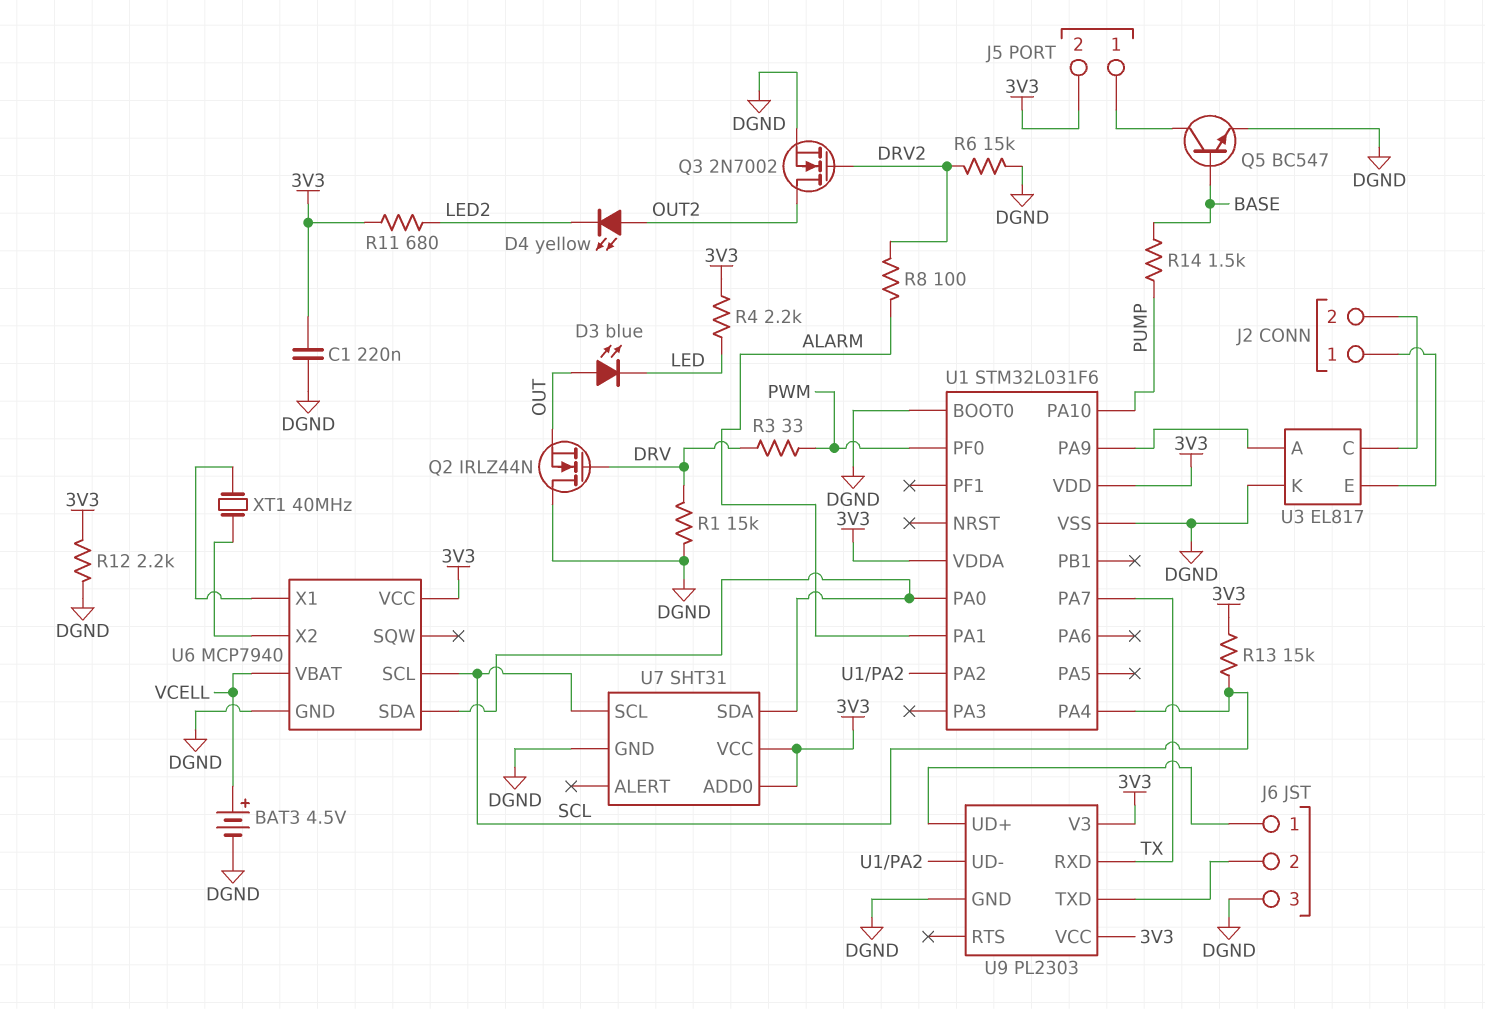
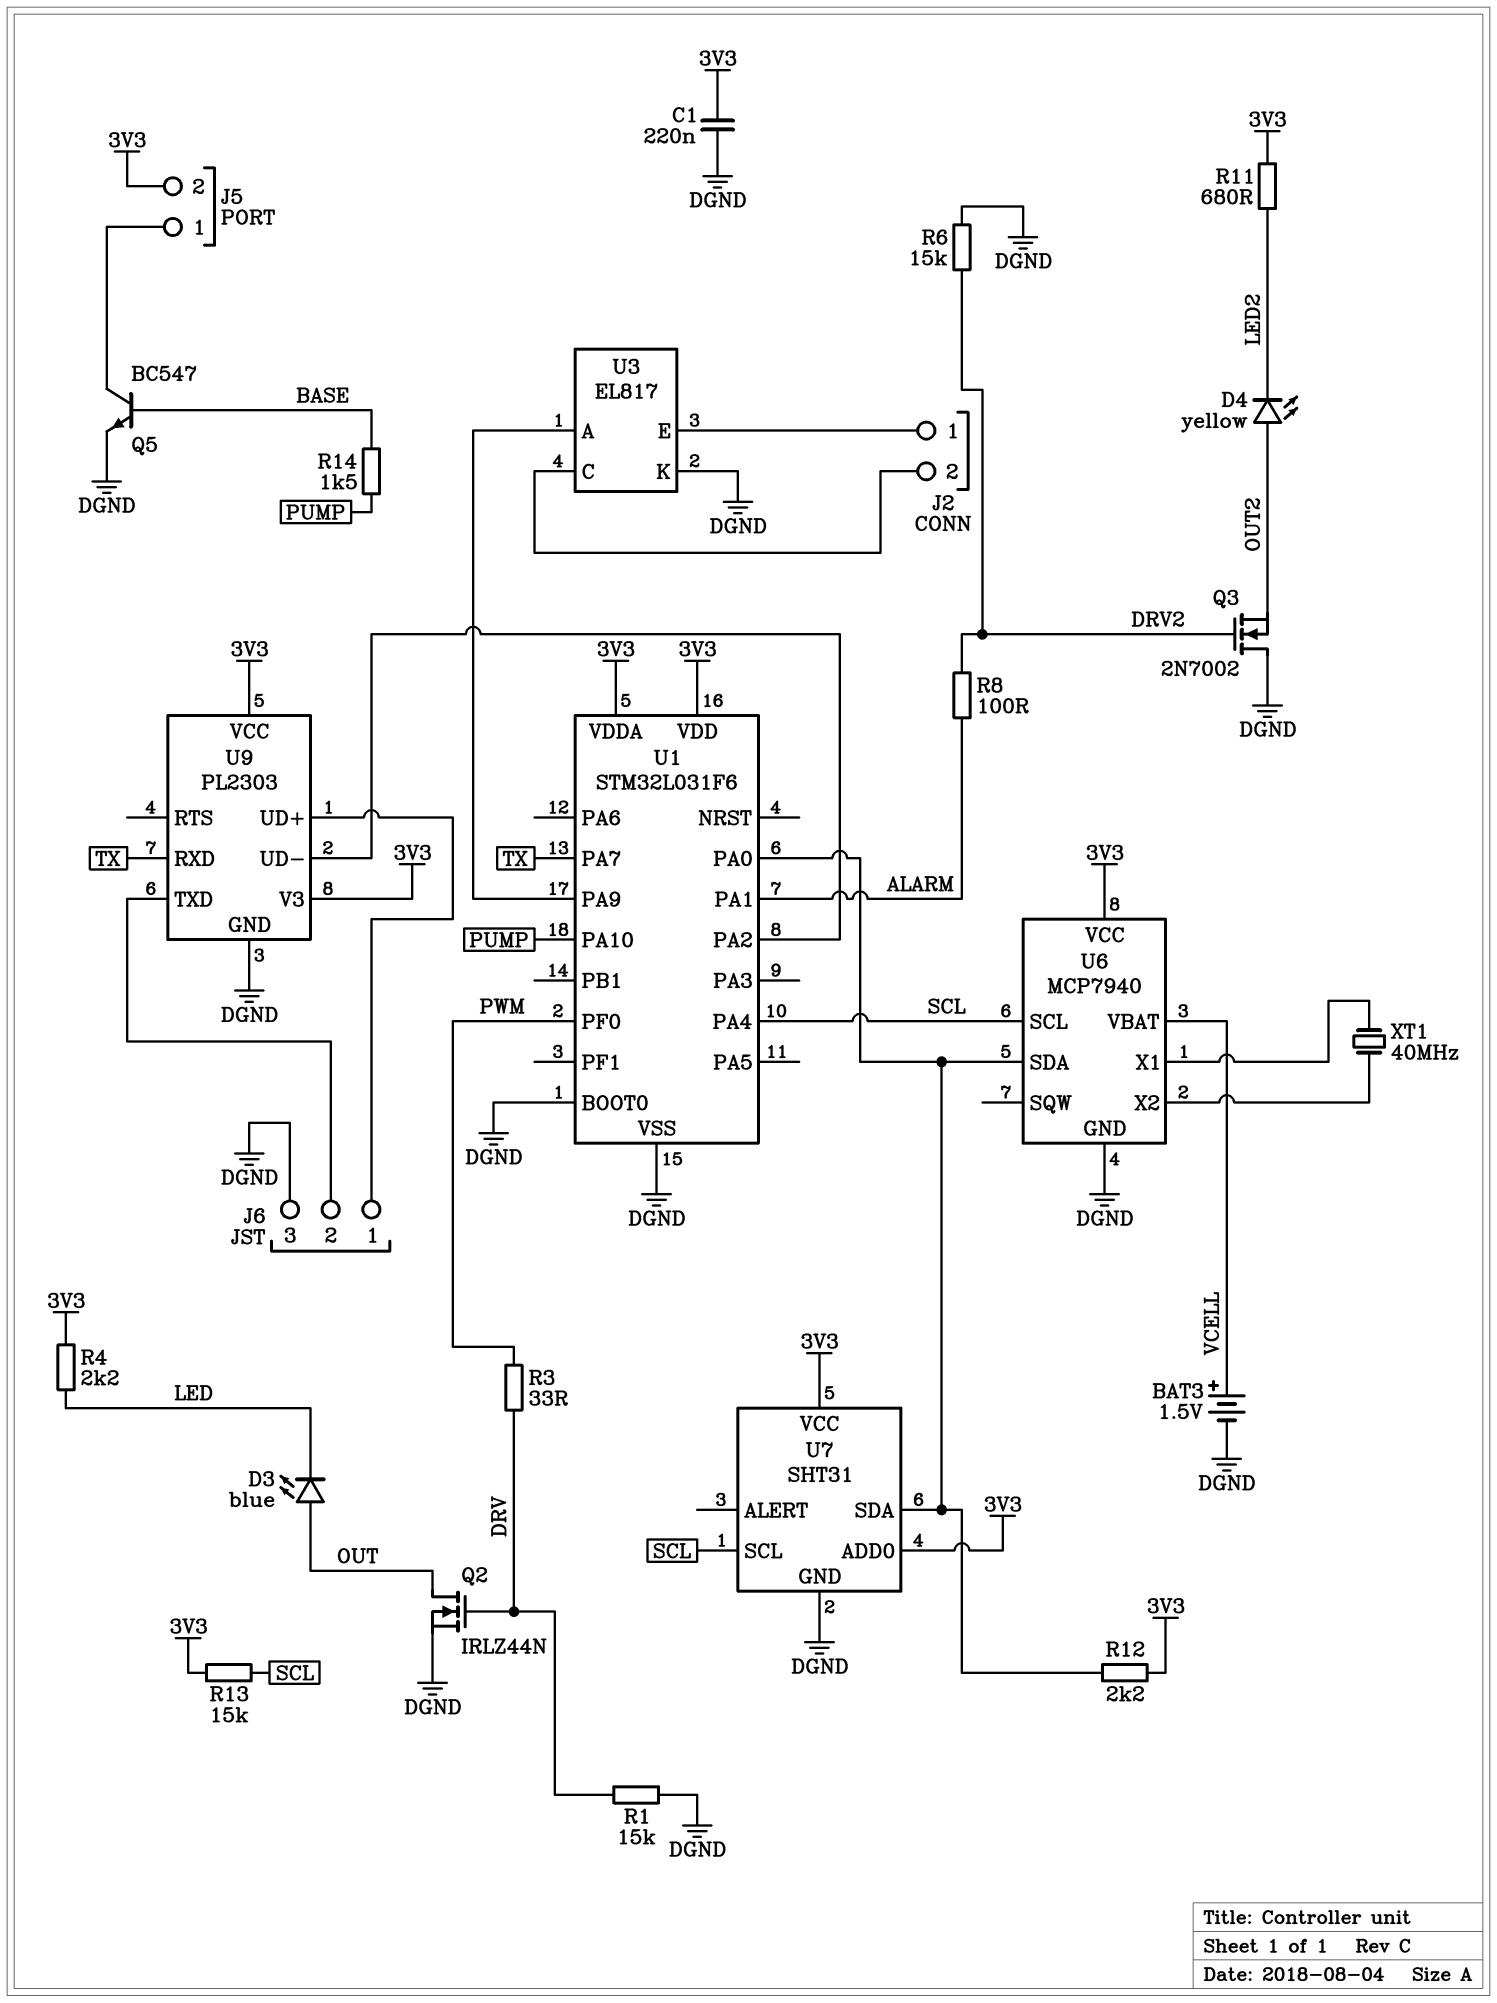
BAT3: 4.5V (plus VCELL, minus DGND) -> 1.5V (plus VCELL, minus DGND)
Q2: NMOS IRLZ44N (G DRV, D DGND, S OUT) -> NMOS IRLZ44N (G DRV, D OUT, S DGND)
Q3: NMOS 2N7002 (G DRV2, D OUT2, S DGND) -> NMOS 2N7002 (G DRV2, D DGND, S OUT2)
R12: 2.2k (3V3, DGND) -> 2.2k (3V3, U1/PA0)

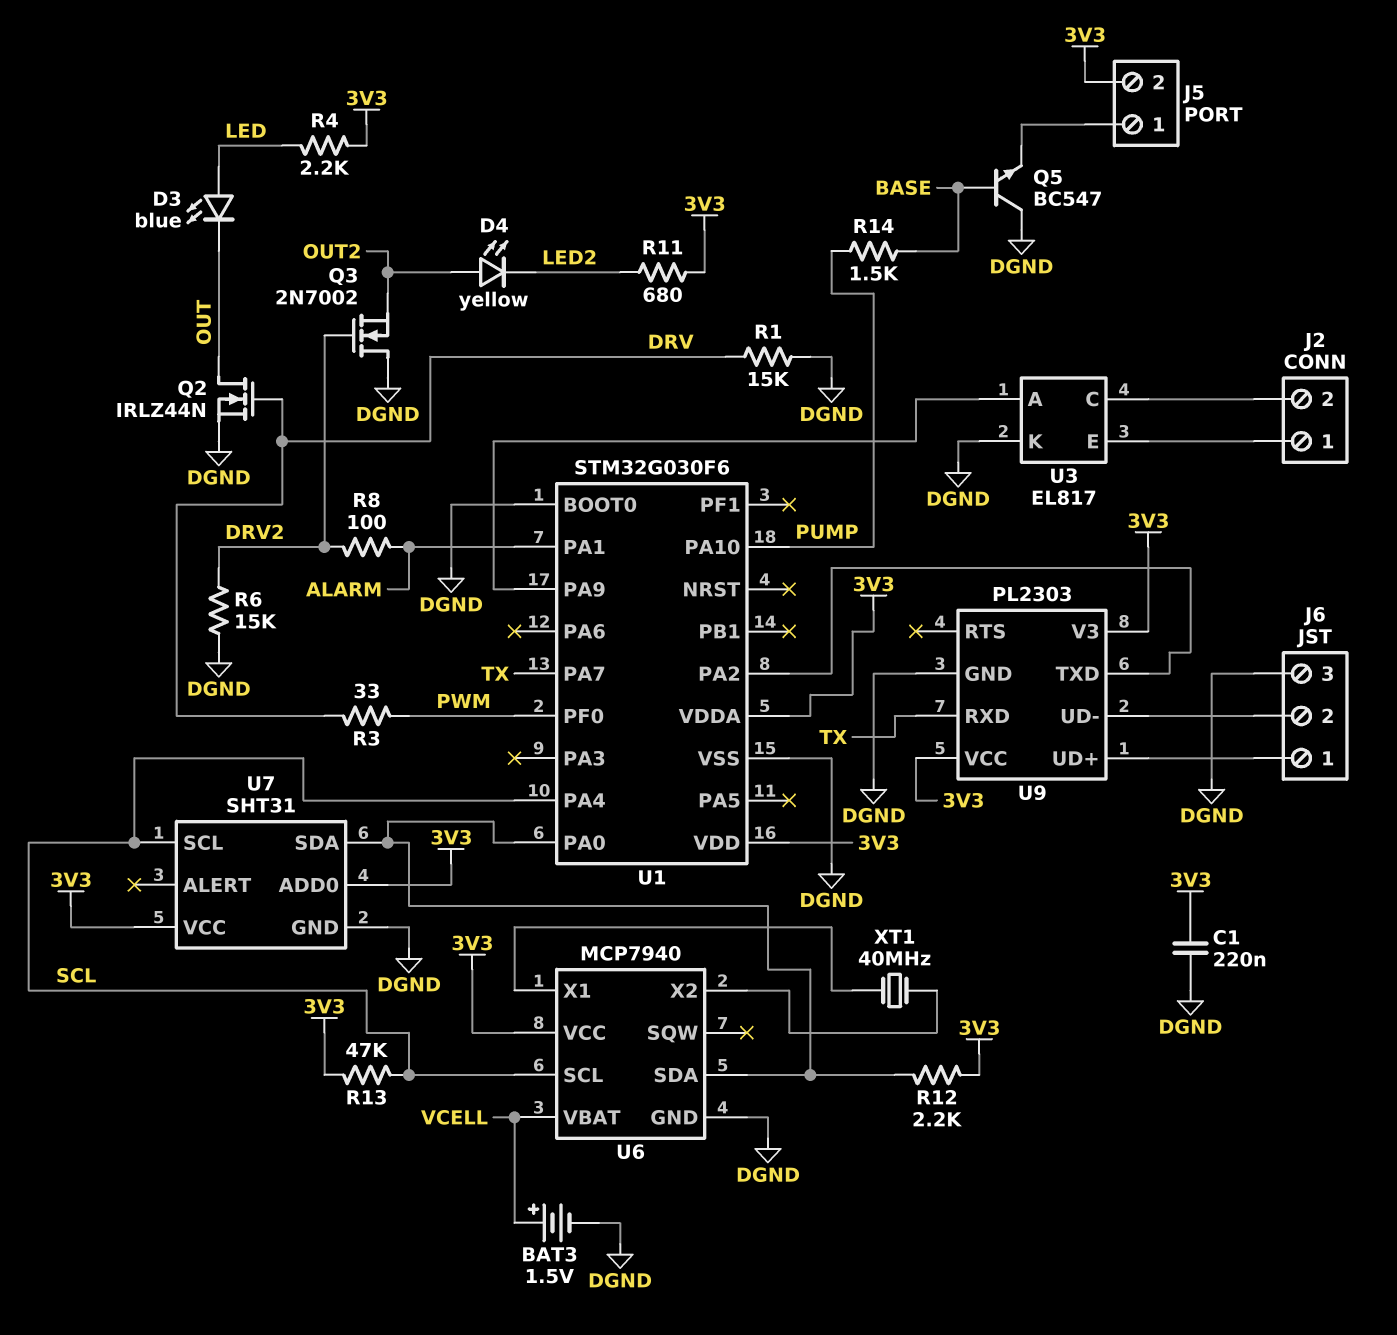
D3: LED blue (A OUT, K LED) -> LED blue (A LED, K OUT)
Q5: NPN BC547 (B BASE, C J5/1, E DGND) -> NPN BC547 (B BASE, C DGND, E J5/1)
R13: 15k (3V3, SCL) -> 47k (3V3, SCL)
U1: STM32L031F6 -> STM32G030F6
U9 pin TXD: J6/2 -> U1/PA2
U9 pin UD-: U1/PA2 -> J6/2

